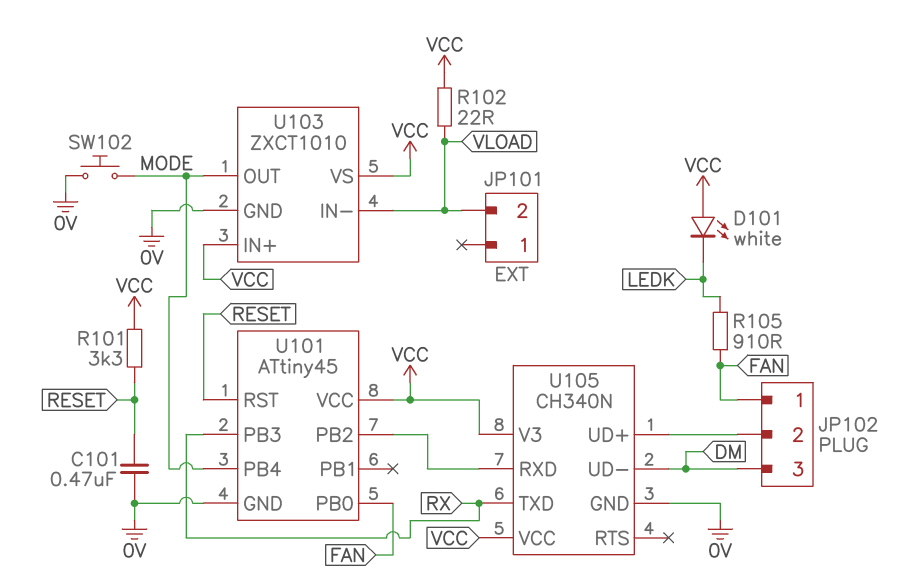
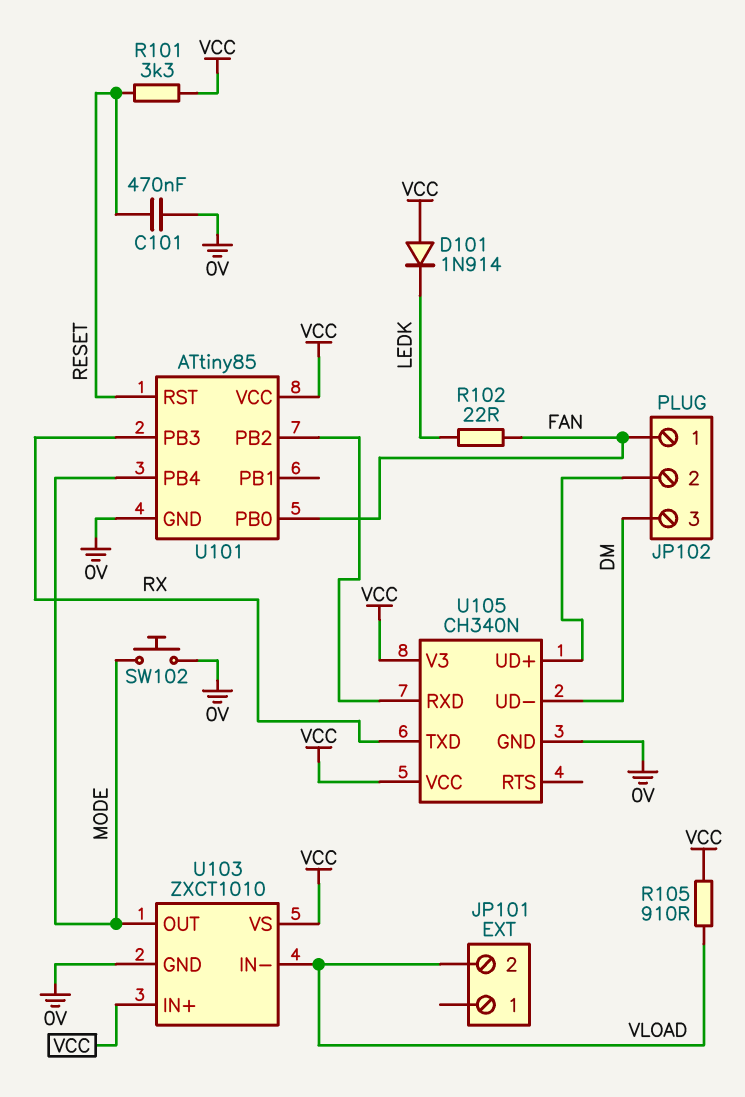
D101: LED white (A VCC, K LEDK) -> diode 1N914 (A VCC, K LEDK)
R102: 22 (VCC, VLOAD) -> 22 (FAN, LEDK)
R105: 910 (FAN, LEDK) -> 910 (VCC, VLOAD)
U101: ATtiny45 -> ATtiny85

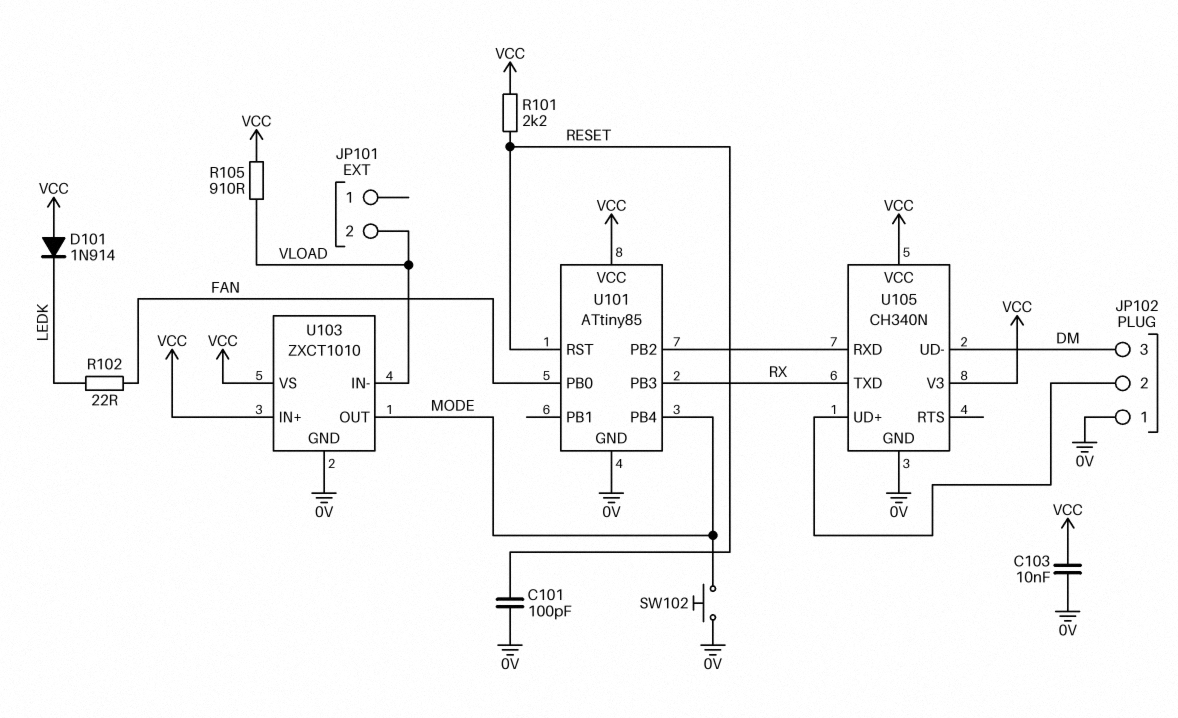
C101: 470nF (0V, RESET) -> 100pF (0V, RESET)
C103: none -> 10nF (0V, VCC)
JP102 pin 1: FAN -> 0V
R101: 3.3k (RESET, VCC) -> 2.2k (RESET, VCC)

